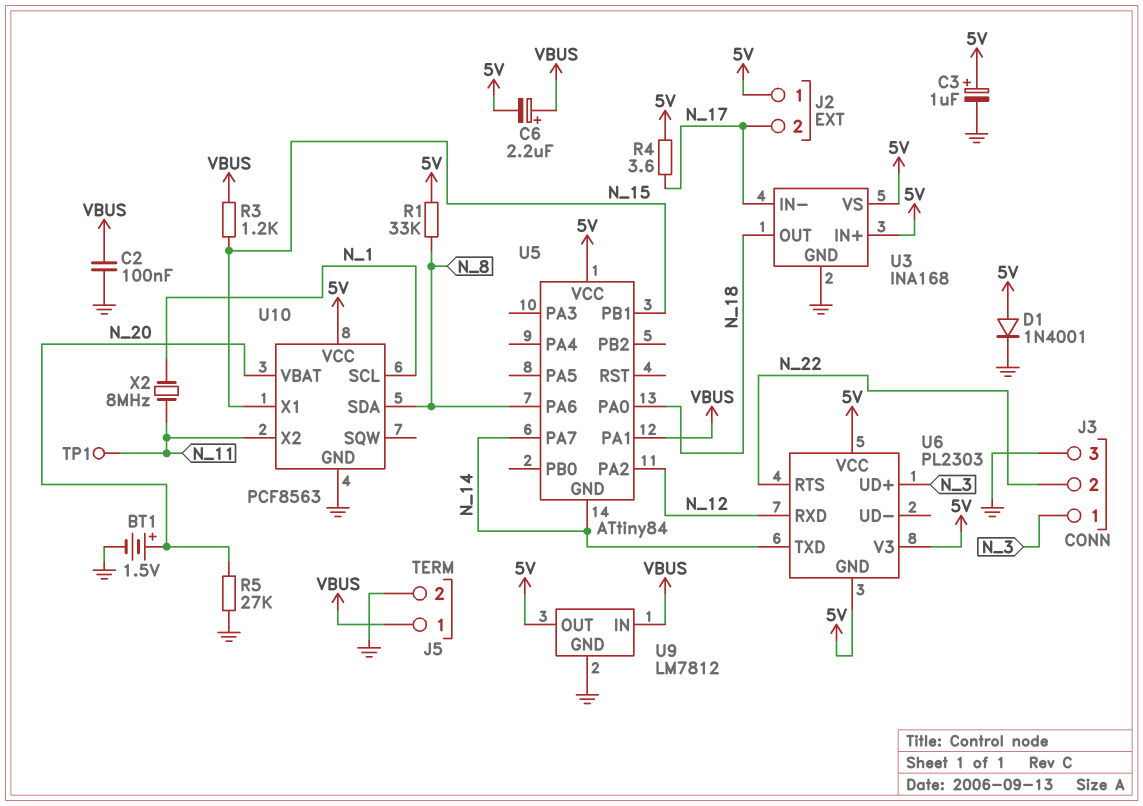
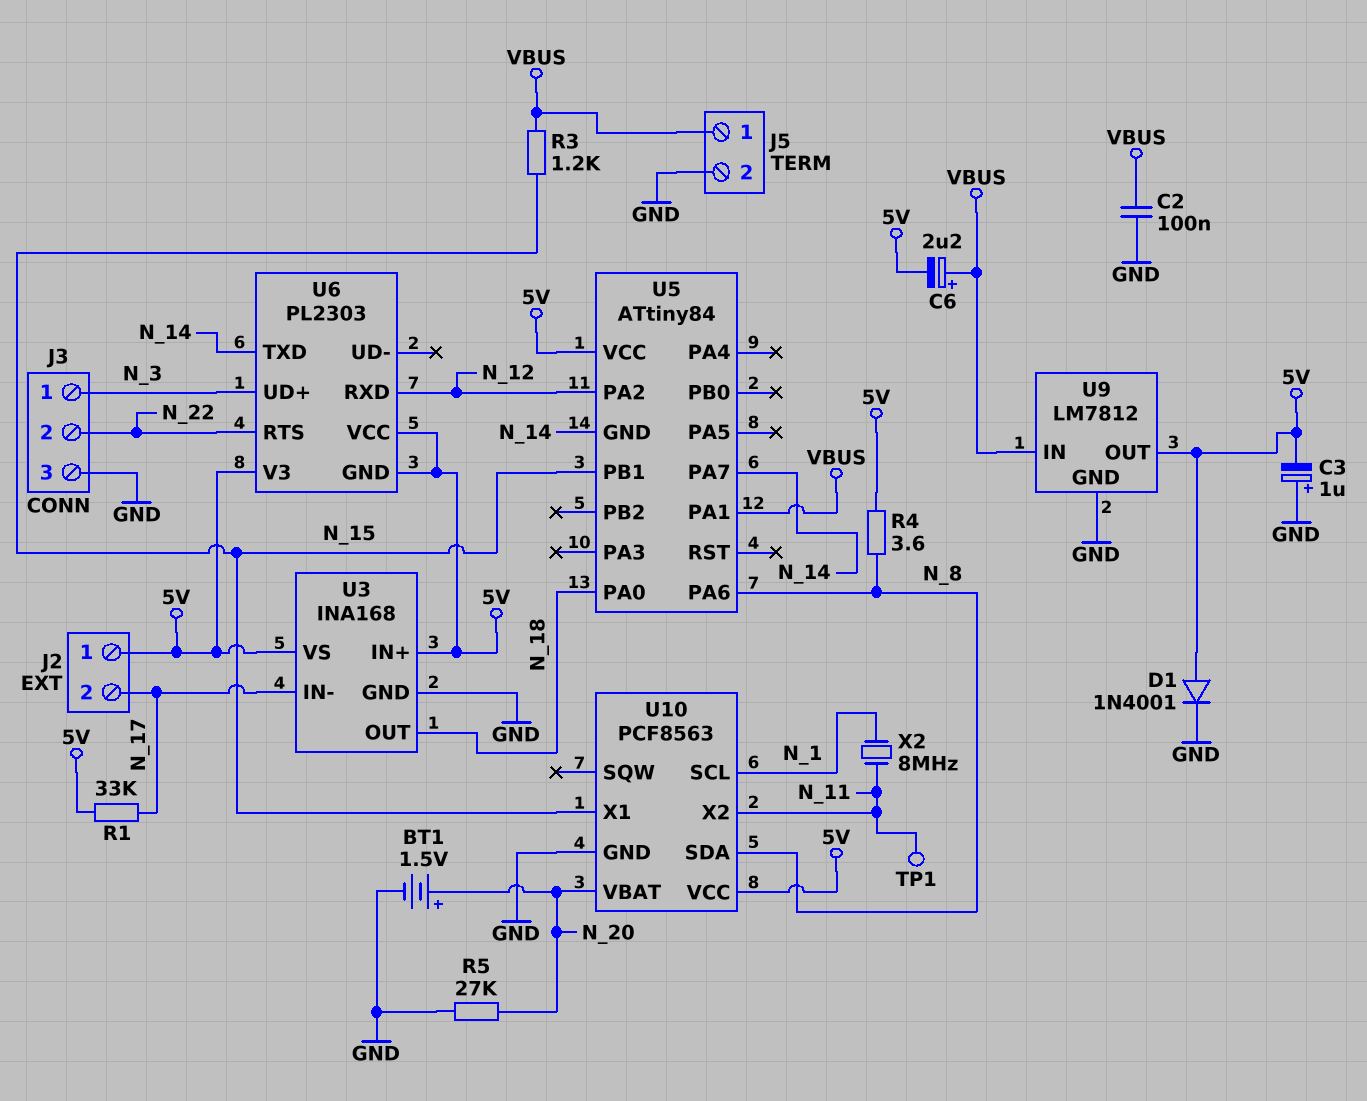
C3: 1uF (plus 5V, minus GND) -> 1uF (plus GND, minus 5V)
R1: 33k (5V, N_8) -> 33k (5V, N_17)
R4: 3.6 (5V, N_17) -> 3.6 (5V, N_8)

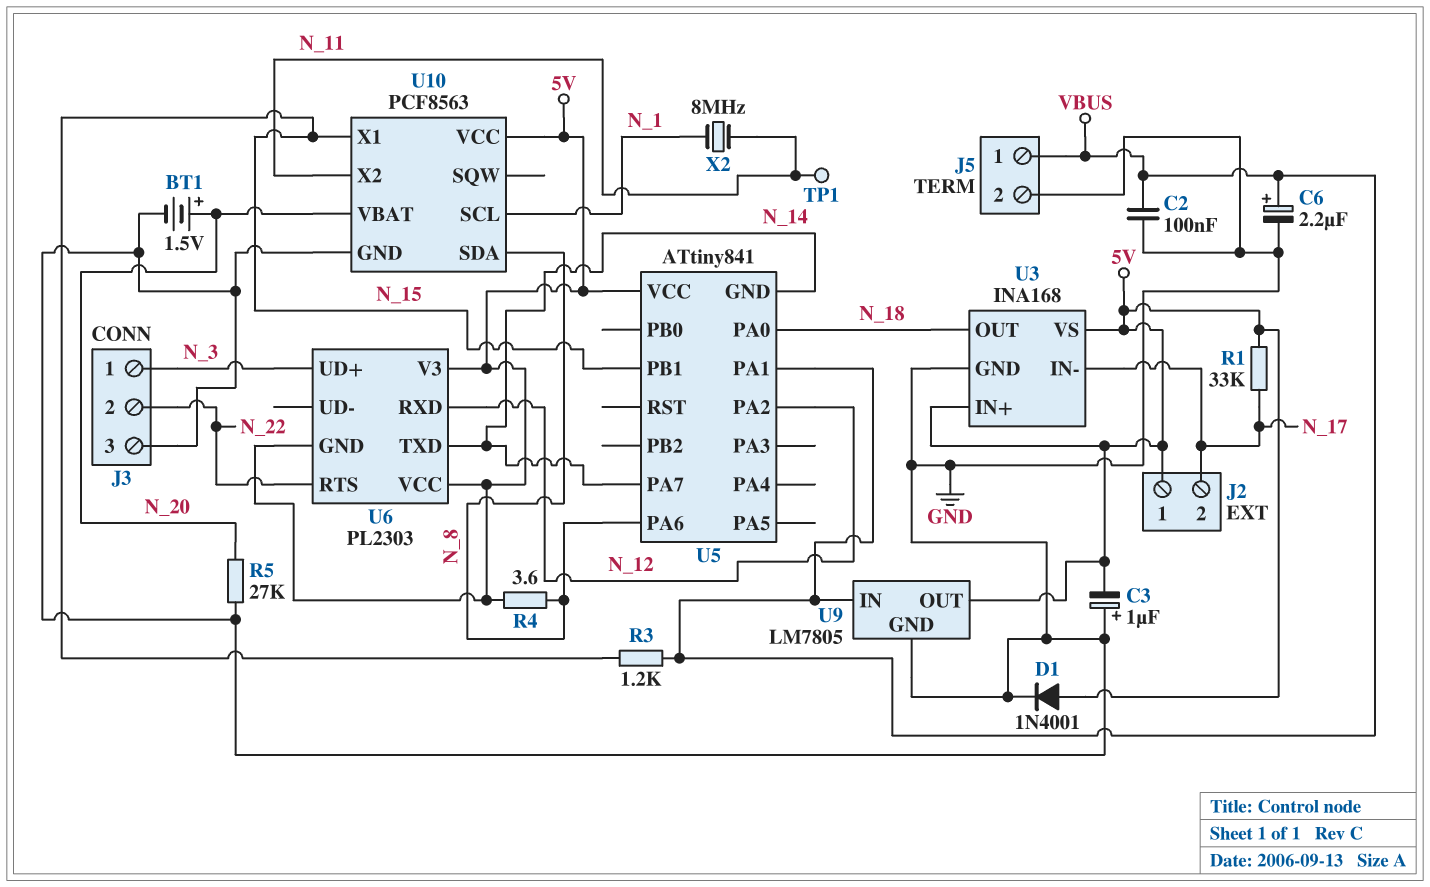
C6: 2.2uF (plus VBUS, minus 5V) -> 2.2uF (plus VBUS, minus GND)
U5: ATtiny84 -> ATtiny841
U9: LM7812 -> LM7805

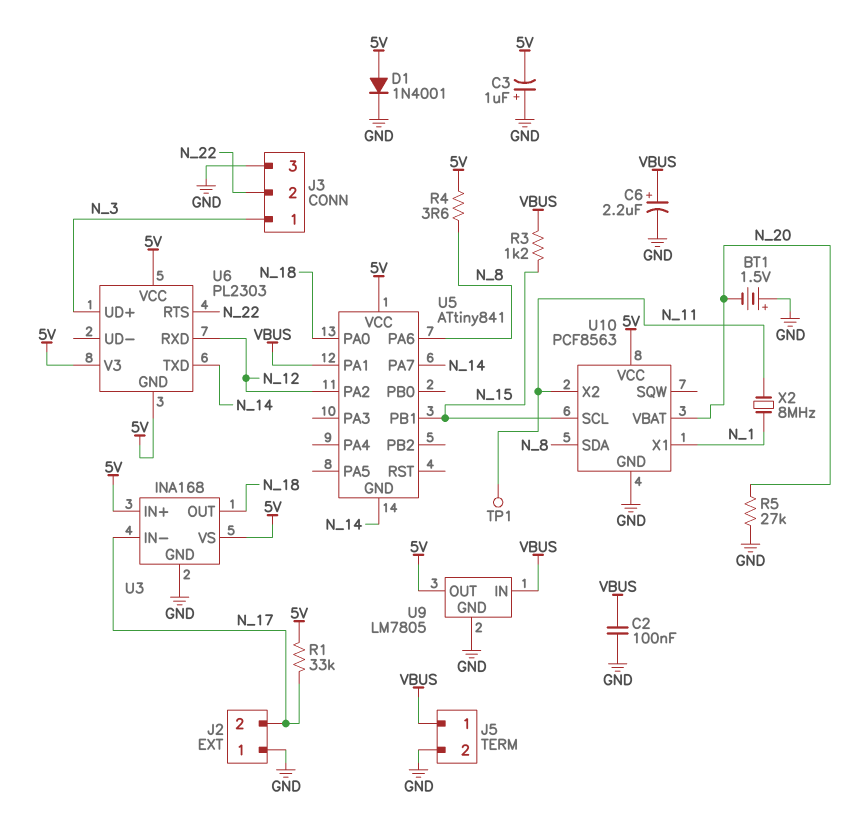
BT1: 1.5V (plus N_20, minus GND) -> 1.5V (plus GND, minus N_20)
J2 pin 1: 5V -> GND
U10 pin SCL: N_1 -> N_15
U10 pin X1: N_15 -> N_1

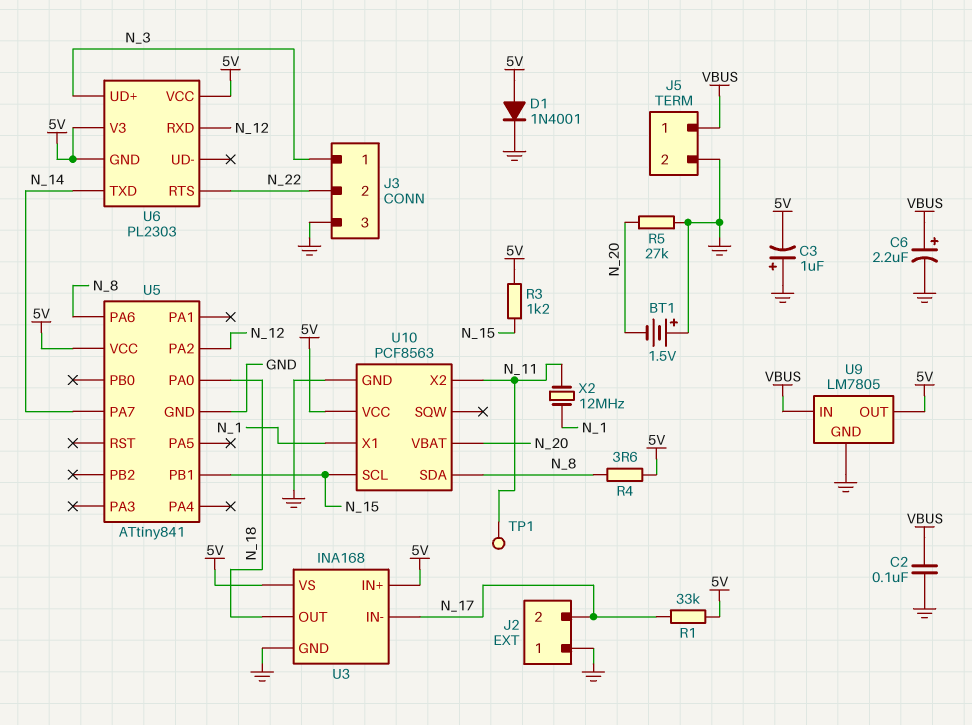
R3: 1.2k (N_15, VBUS) -> 1.2k (5V, N_15)
U5 pin GND: N_14 -> GND
U5 pin PA1: VBUS -> none
X2: 8MHz (N_1, N_11) -> 12MHz (N_1, N_11)

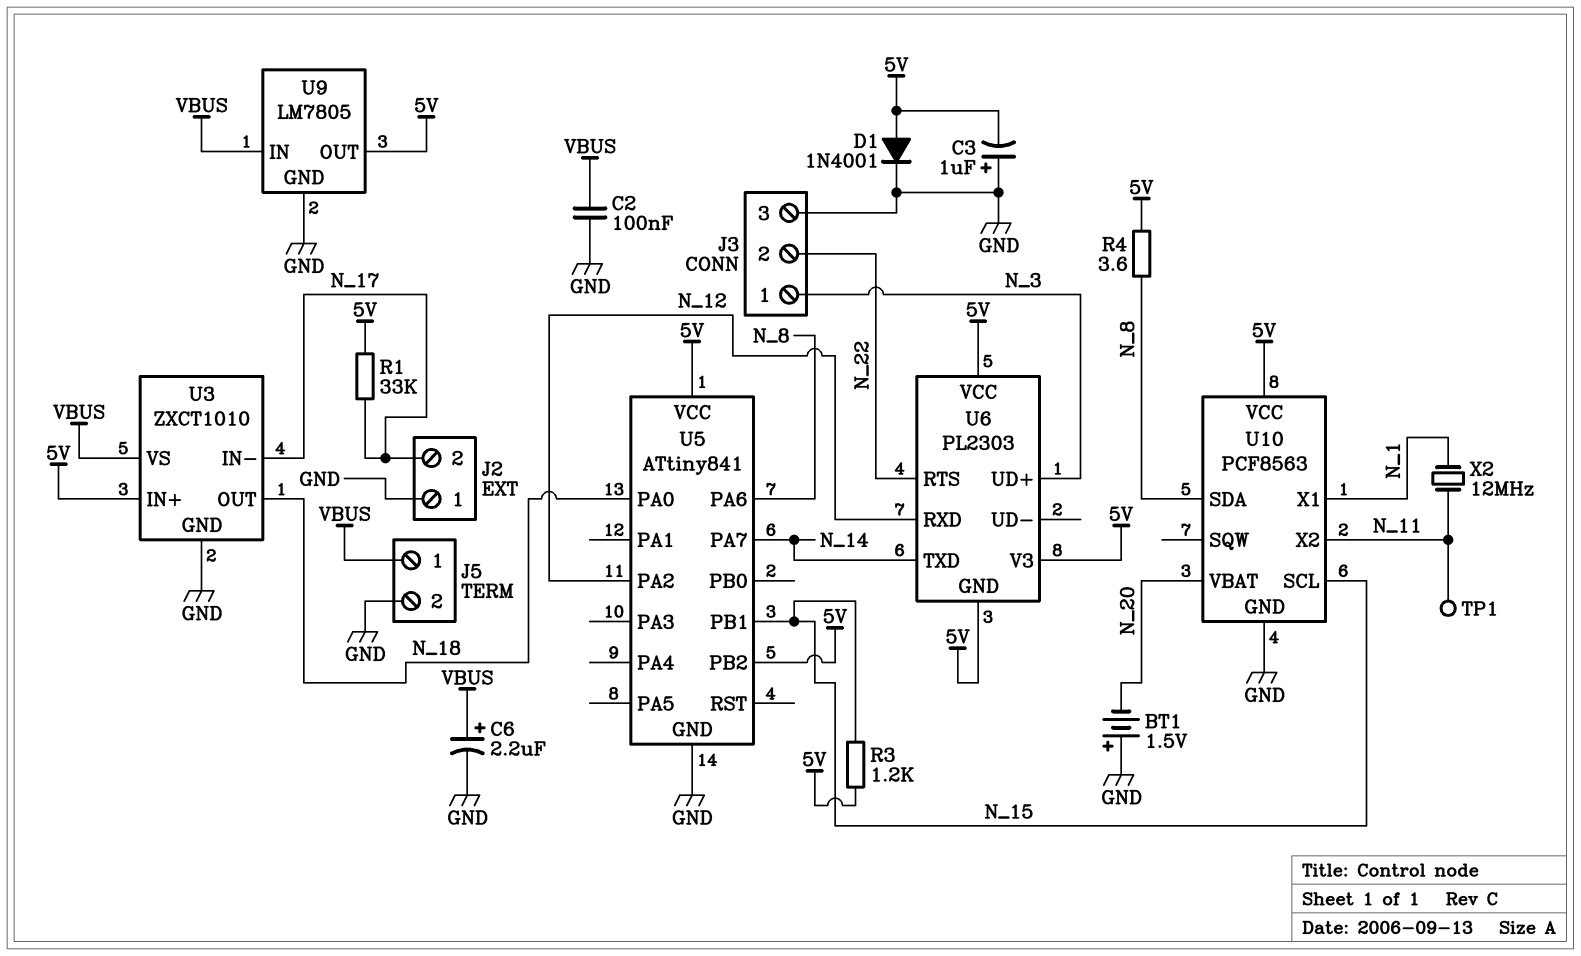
R5: 27k (GND, N_20) -> none
U3: INA168 -> ZXCT1010
U3 pin VS: 5V -> VBUS
U5 pin PB2: none -> 5V

